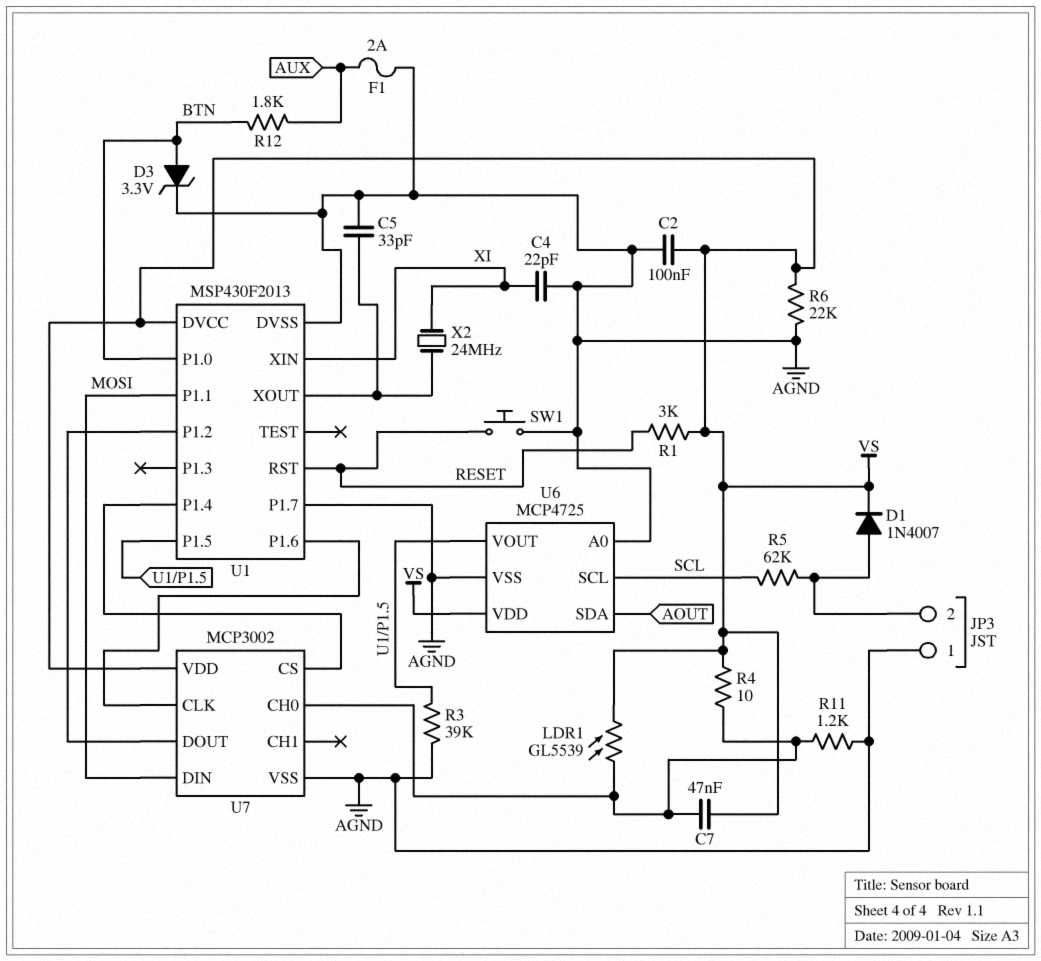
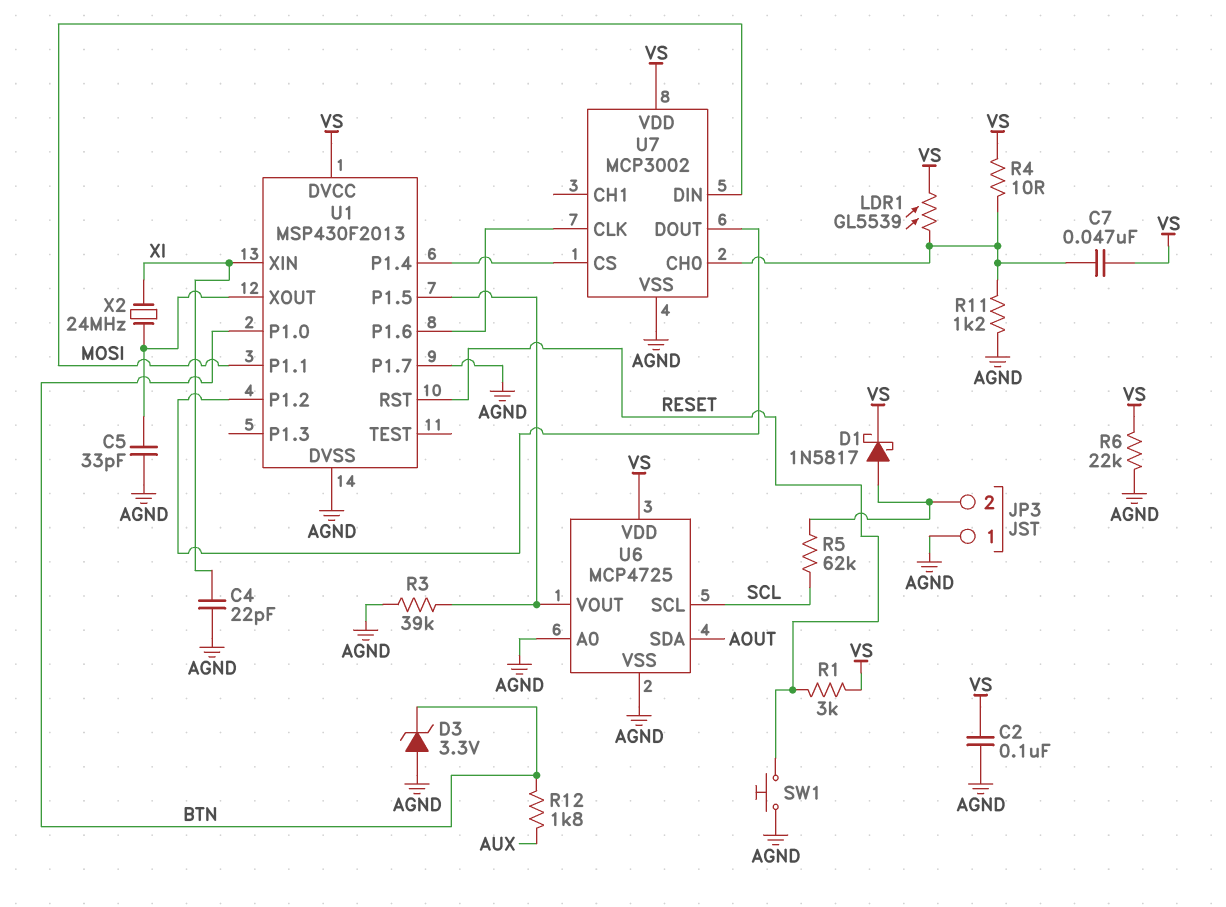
D1: diode 1N4007 (A JP3/2, K VS) -> schottky 1N5817 (A JP3/2, K VS)
D3: zener 3.3V (A BTN, K AGND) -> zener 3.3V (A AGND, K BTN)
F1: 2A (AGND, AUX) -> none

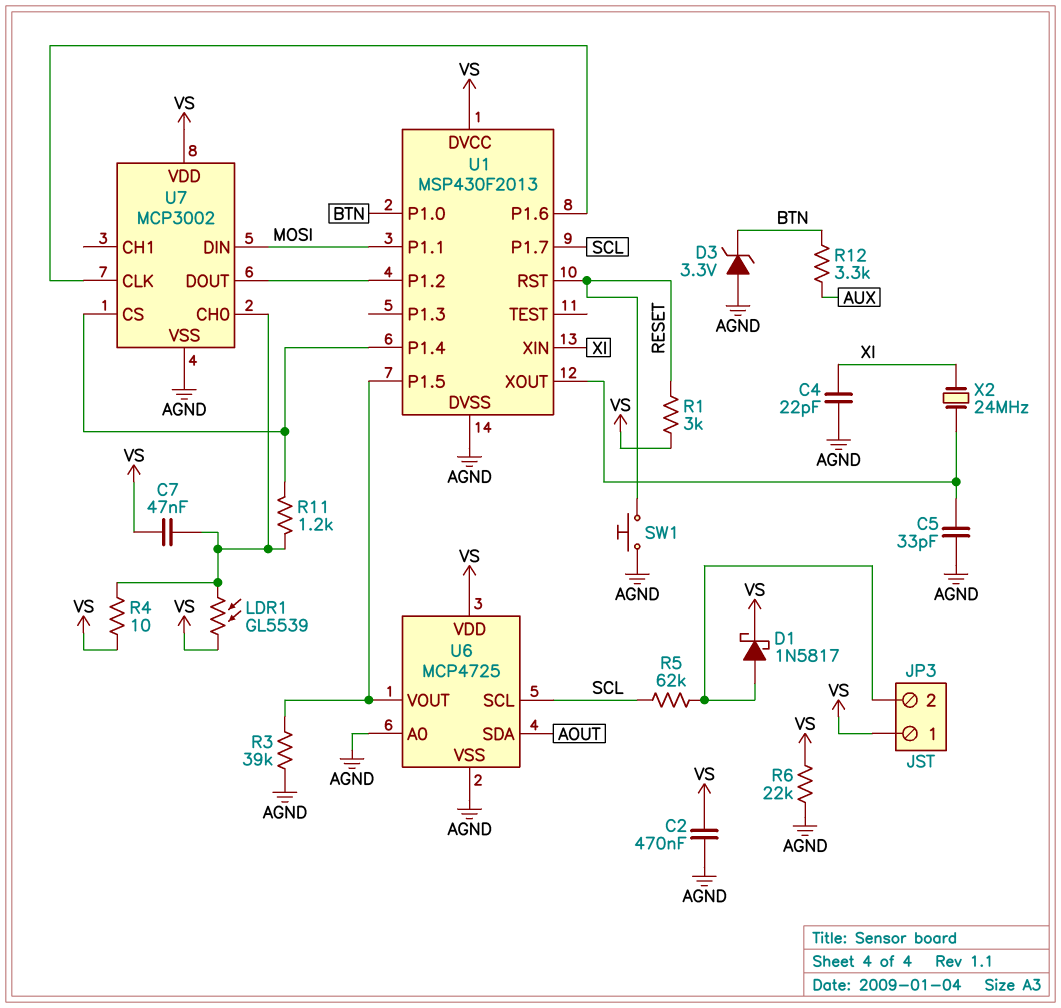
C2: 100nF (AGND, VS) -> 470nF (AGND, VS)
JP3 pin 1: AGND -> VS
R11: 1.2k (AGND, U7/CH0) -> 1.2k (U1/P1.4, U7/CH0)
R12: 1.8k (AUX, BTN) -> 3.3k (AUX, BTN)
U1 pin P1.7: AGND -> SCL

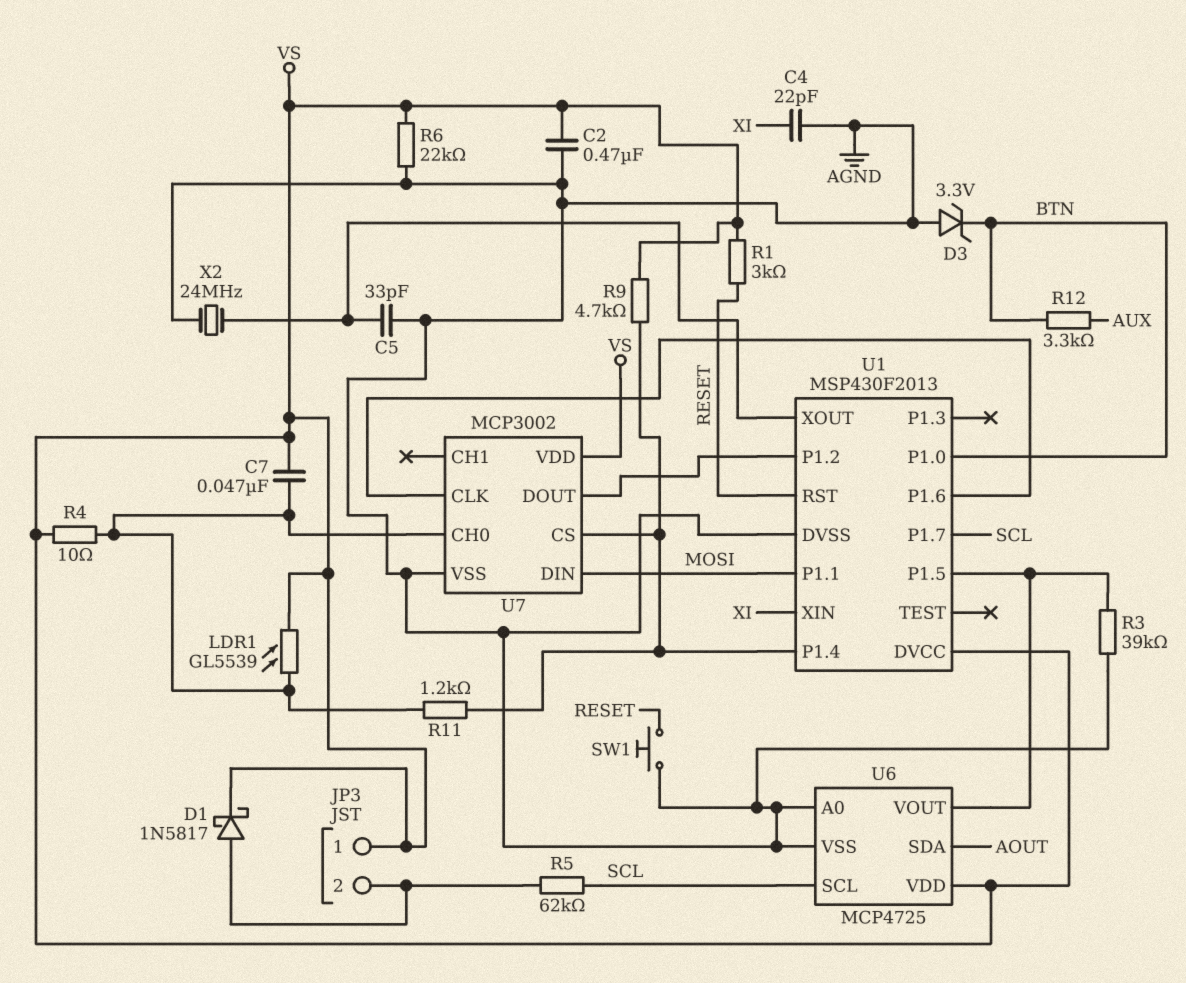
R9: none -> 4.7k (U1/P1.4, VS)
X2: 24MHz (U1/XOUT, XI) -> 24MHz (AGND, U1/XOUT)

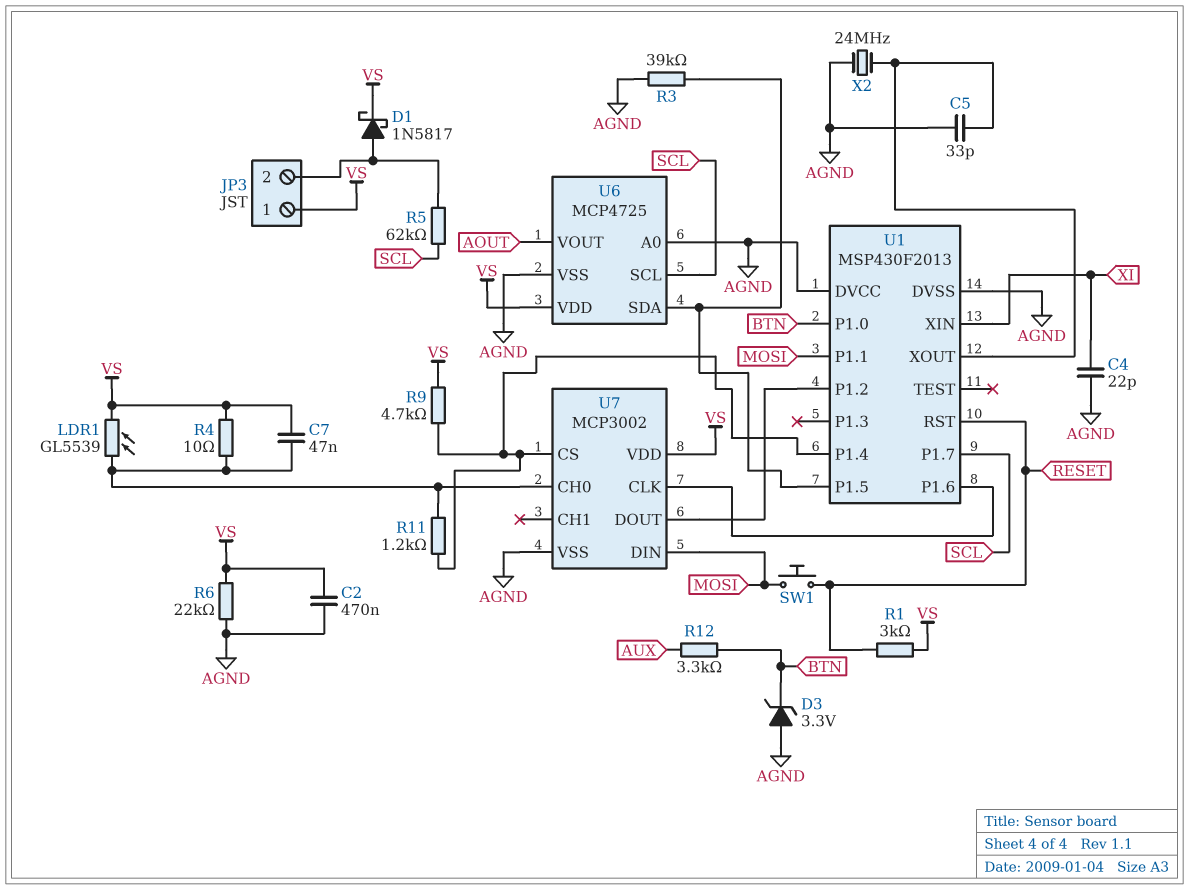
SW1: button (AGND, RESET) -> button (MOSI, RESET)
U1 pin DVCC: VS -> AGND
U6 pin SDA: AOUT -> U1/P1.5
U6 pin VOUT: U1/P1.5 -> AOUT

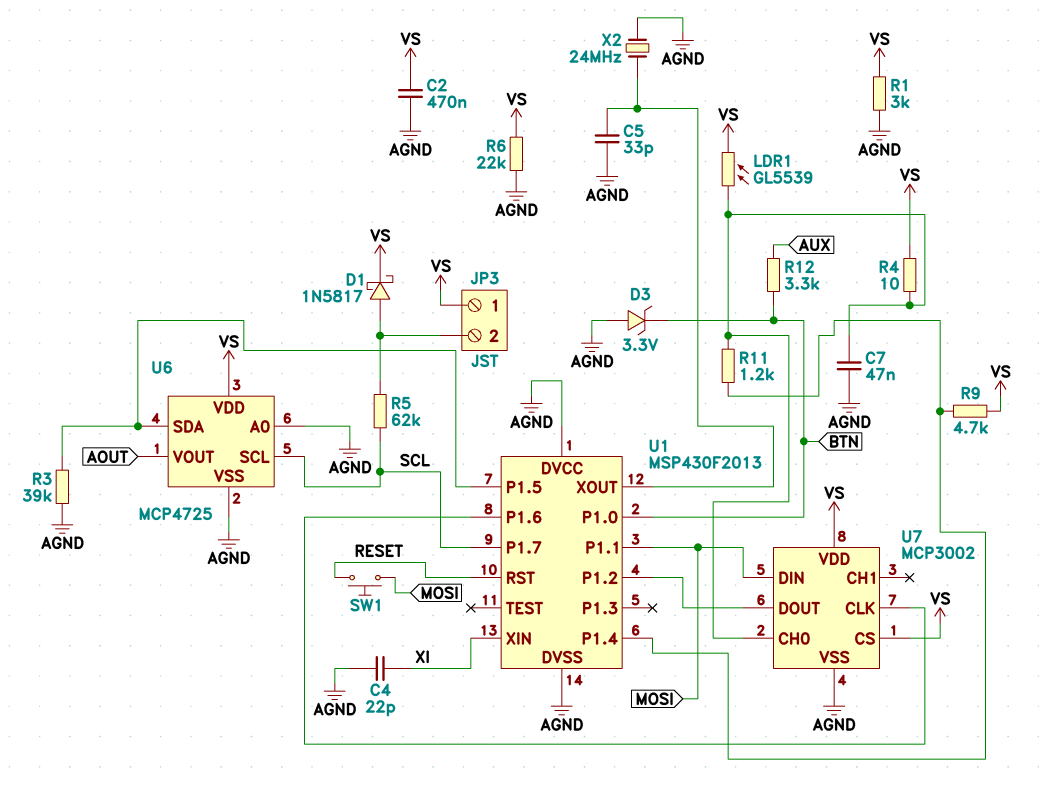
C7: 47nF (U7/CH0, VS) -> 47nF (AGND, U7/CH0)
R1: 3k (RESET, VS) -> 3k (AGND, VS)
U7 pin CS: U1/P1.4 -> VS

